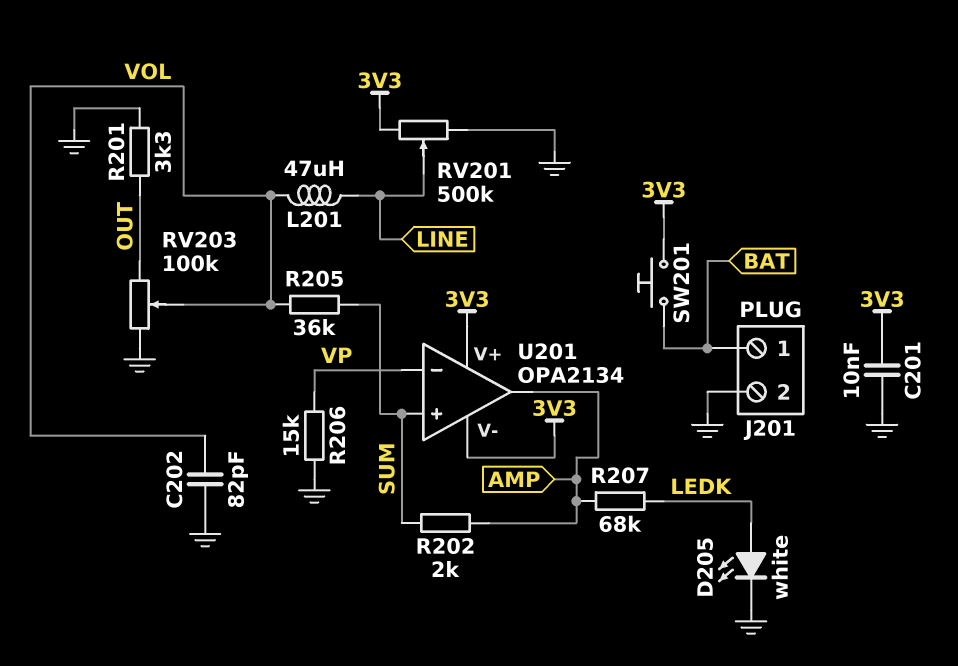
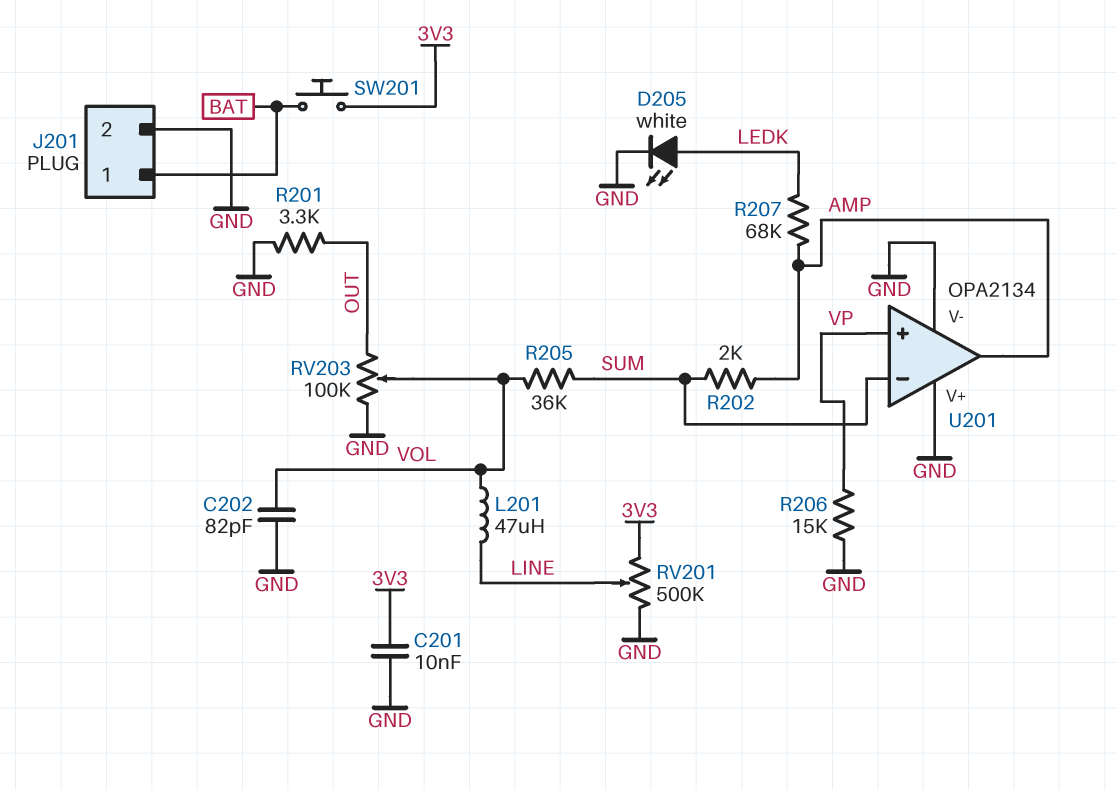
U201 pin V+: 3V3 -> GND
U201 pin V-: 3V3 -> GND
U201 pin in+: SUM -> VP
U201 pin in-: VP -> SUM

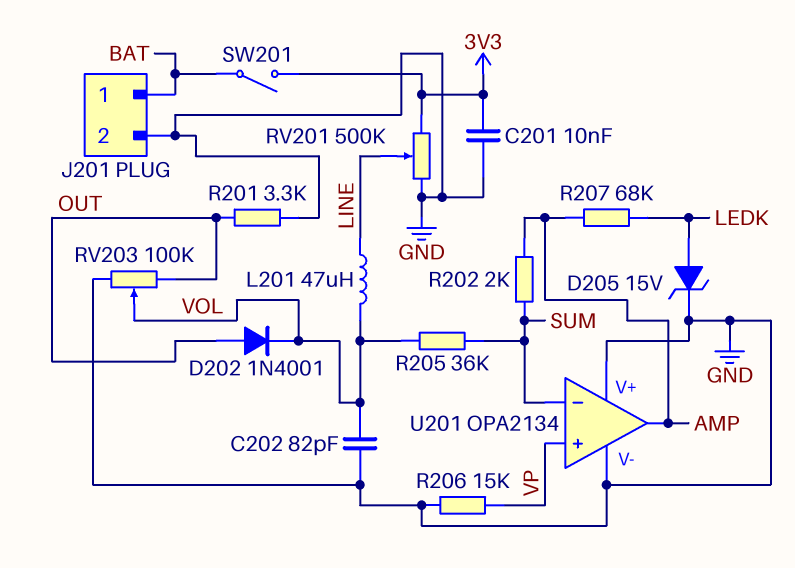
D202: none -> diode 1N4001 (A OUT, K VOL)
D205: LED white (A LEDK, K GND) -> zener 15V (A LEDK, K GND)
SW201: button (3V3, BAT) -> switch (3V3, BAT)

